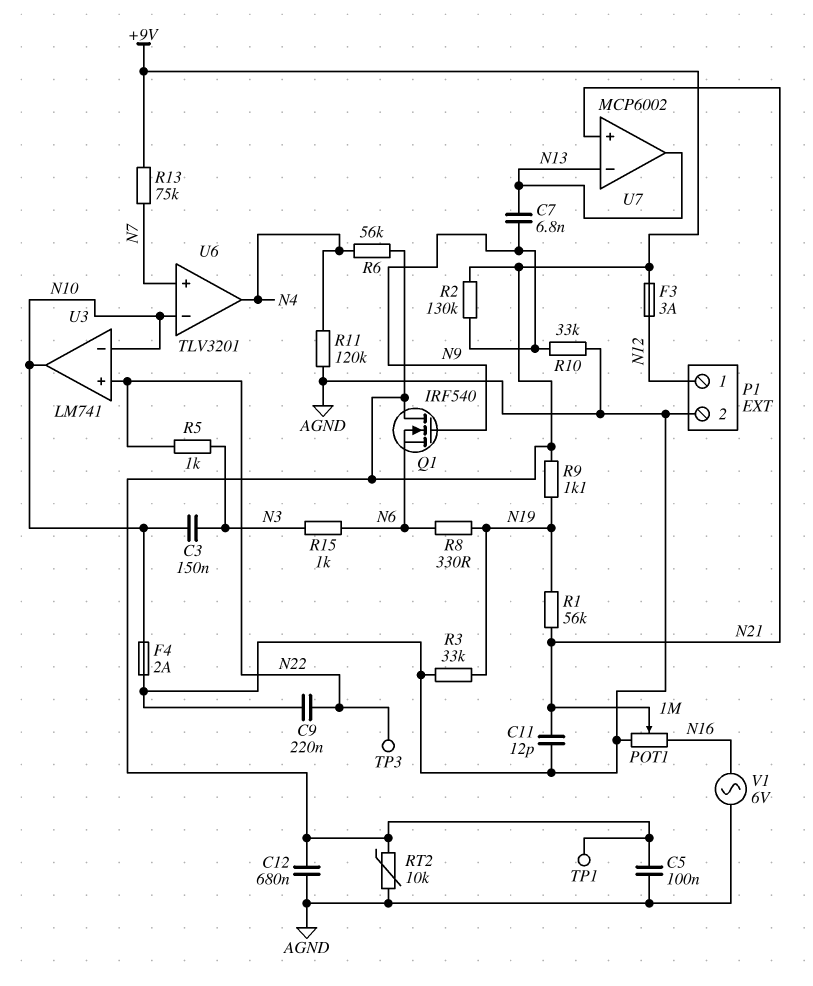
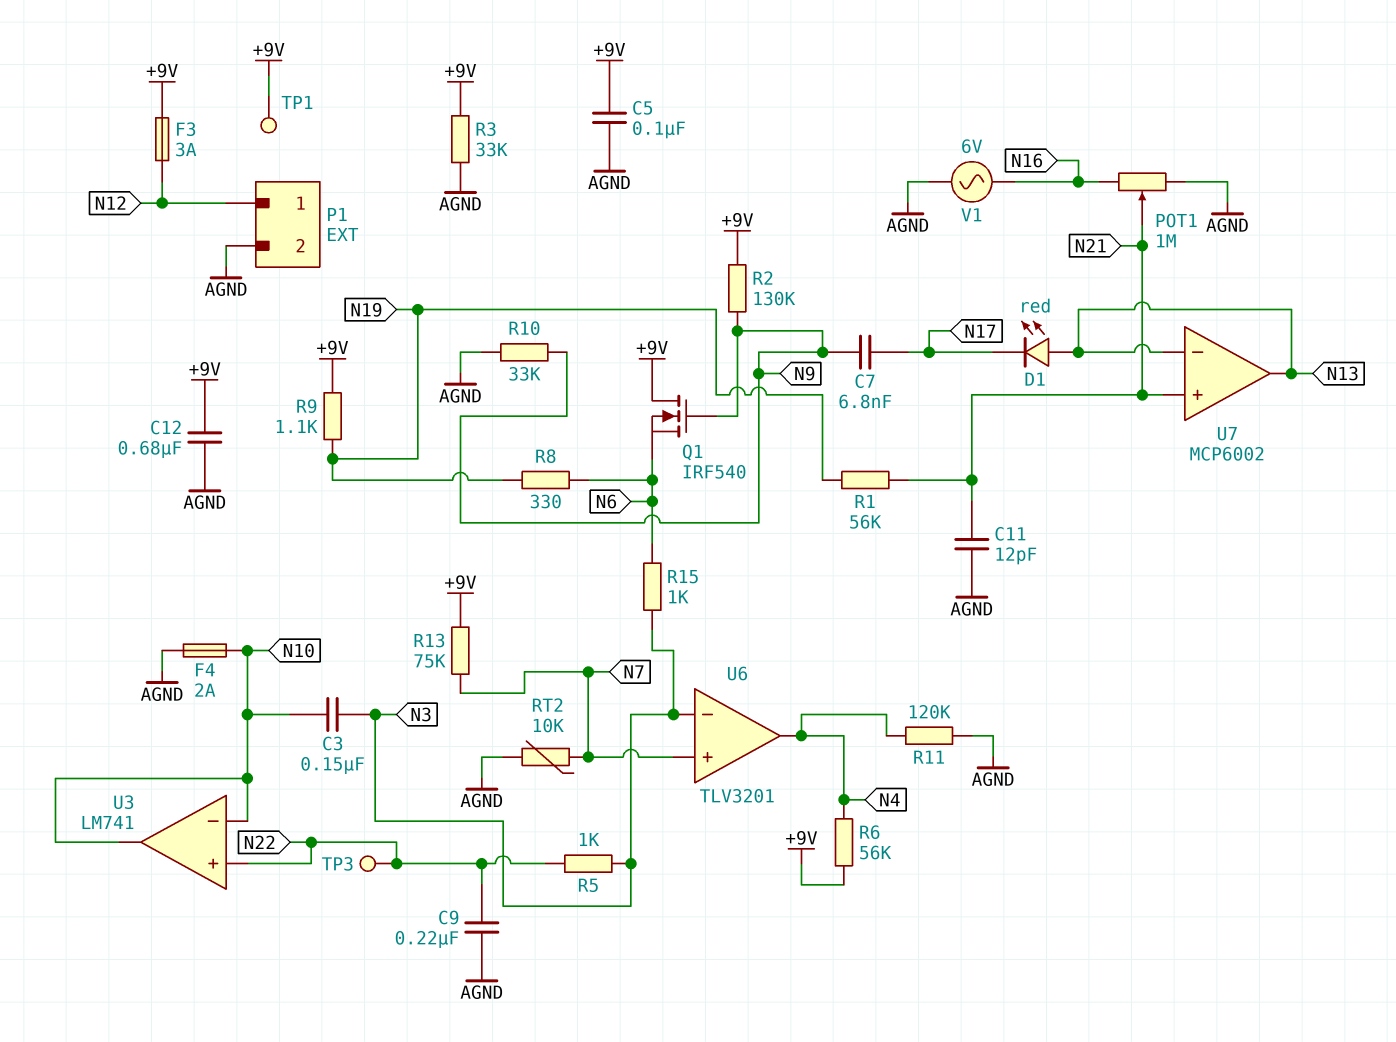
C7: 6.8nF (N9, N13) -> 6.8nF (N9, N17)
D1: none -> LED red (A N13, K N17)
R3: 33k (AGND, N19) -> 33k (+9V, AGND)
RT2: 10k (+9V, AGND) -> 10k (AGND, N7)
U6 pin in-: N10 -> N3

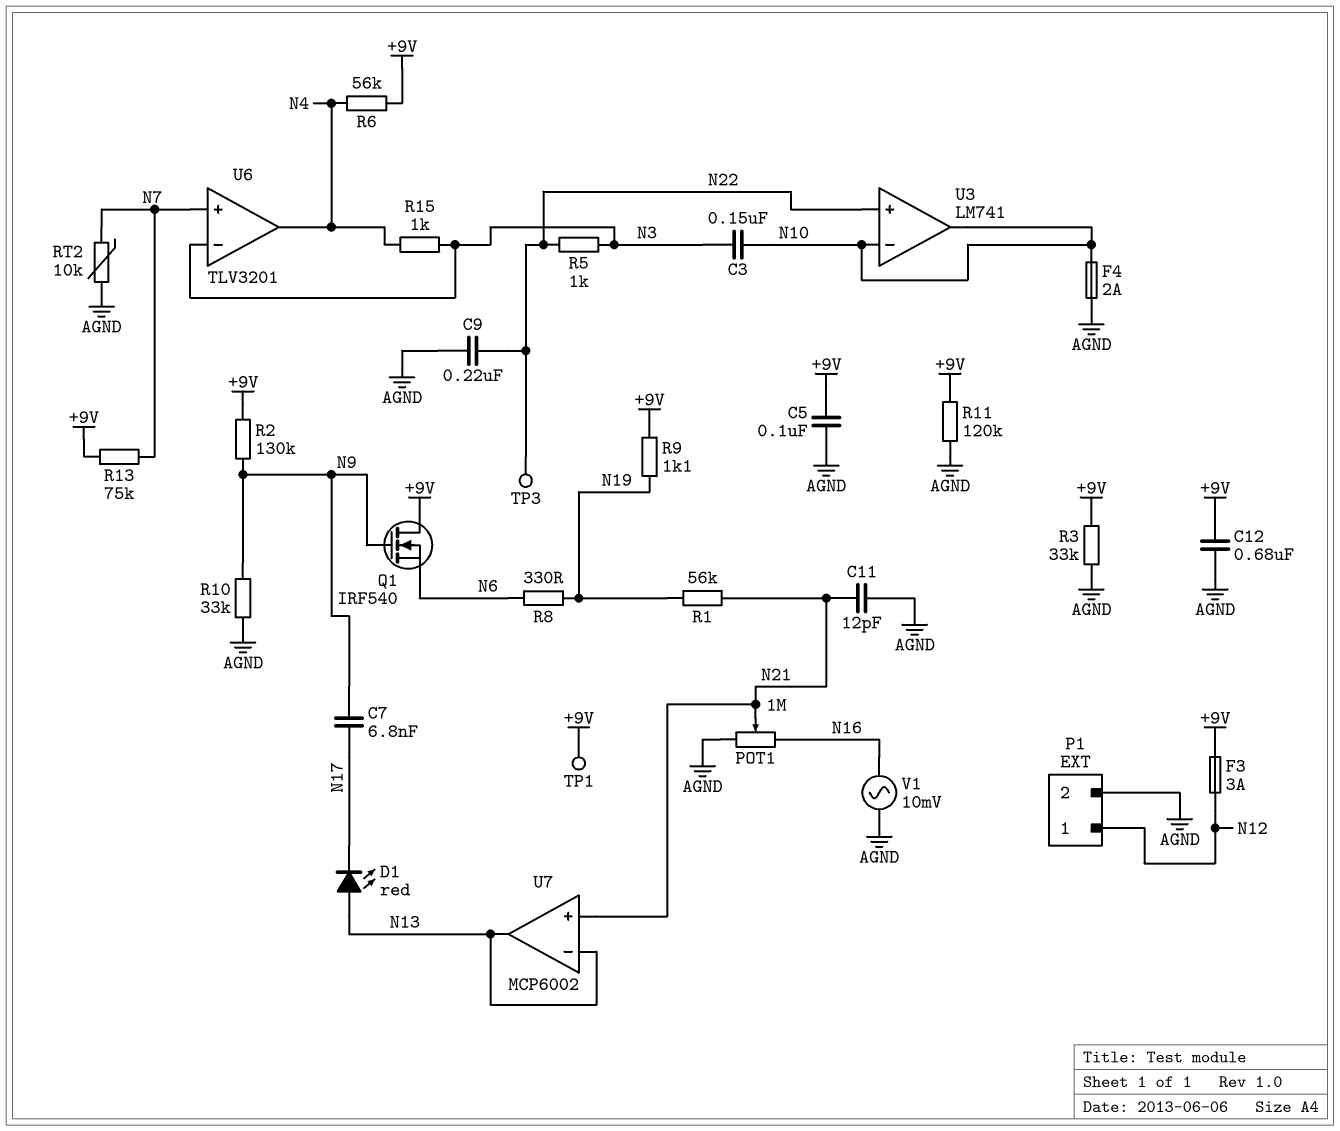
R11: 120k (AGND, N4) -> 120k (+9V, AGND)
R15: 1k (N3, N6) -> 1k (N3, N4)
V1: AC 6V (AGND, N16) -> AC 10mV (AGND, N16)

